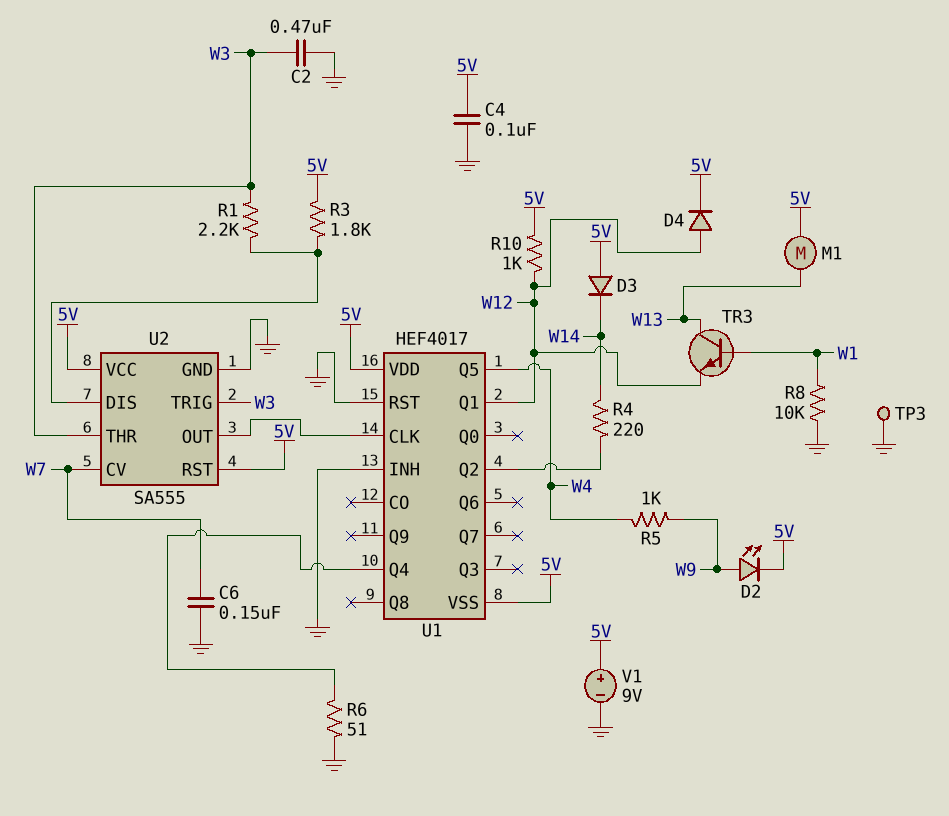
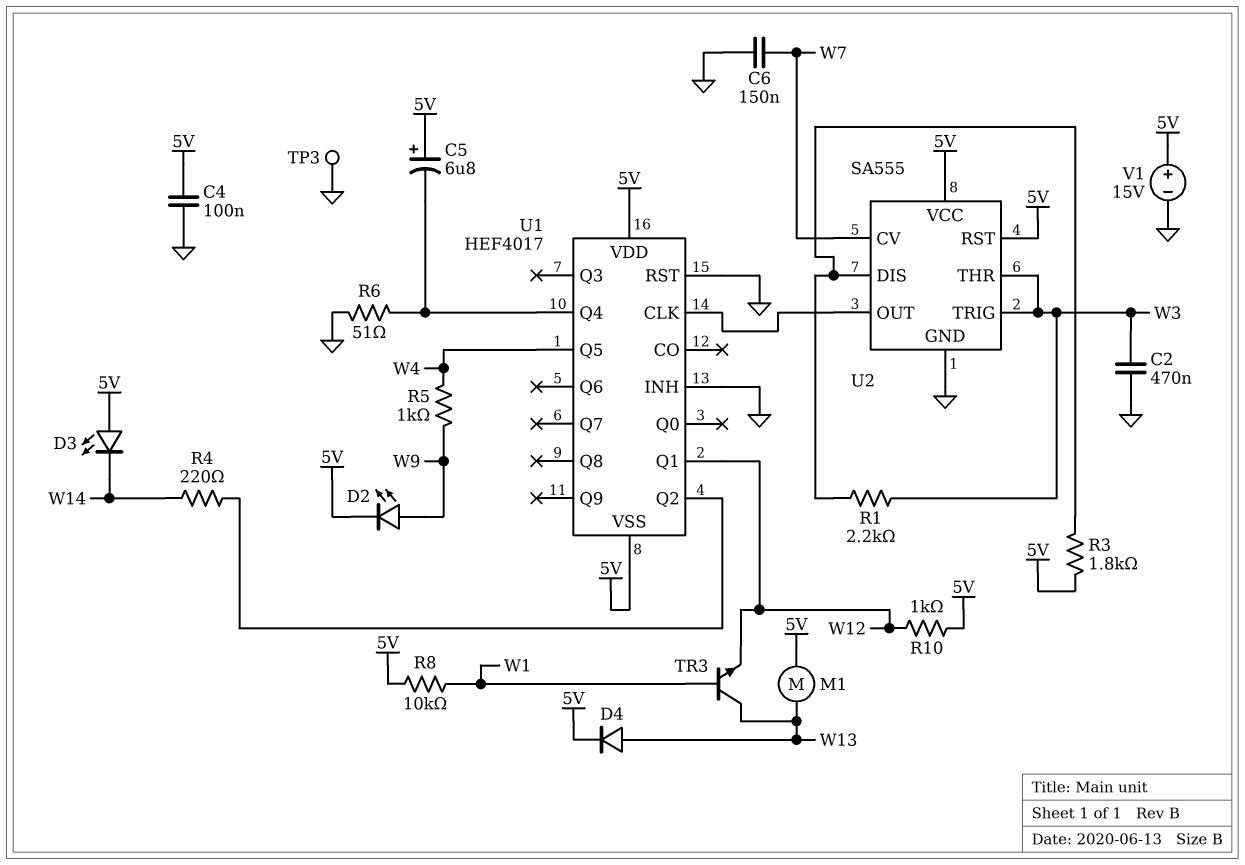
C5: none -> 6.8uF (plus 5V, minus U1/Q4)
D3: diode (A 5V, K W14) -> LED (A 5V, K W14)
D4: diode (A W12, K 5V) -> diode (A W13, K 5V)
R8: 10k (GND, W1) -> 10k (5V, W1)
V1: 9V (plus 5V, minus GND) -> 15V (plus 5V, minus GND)

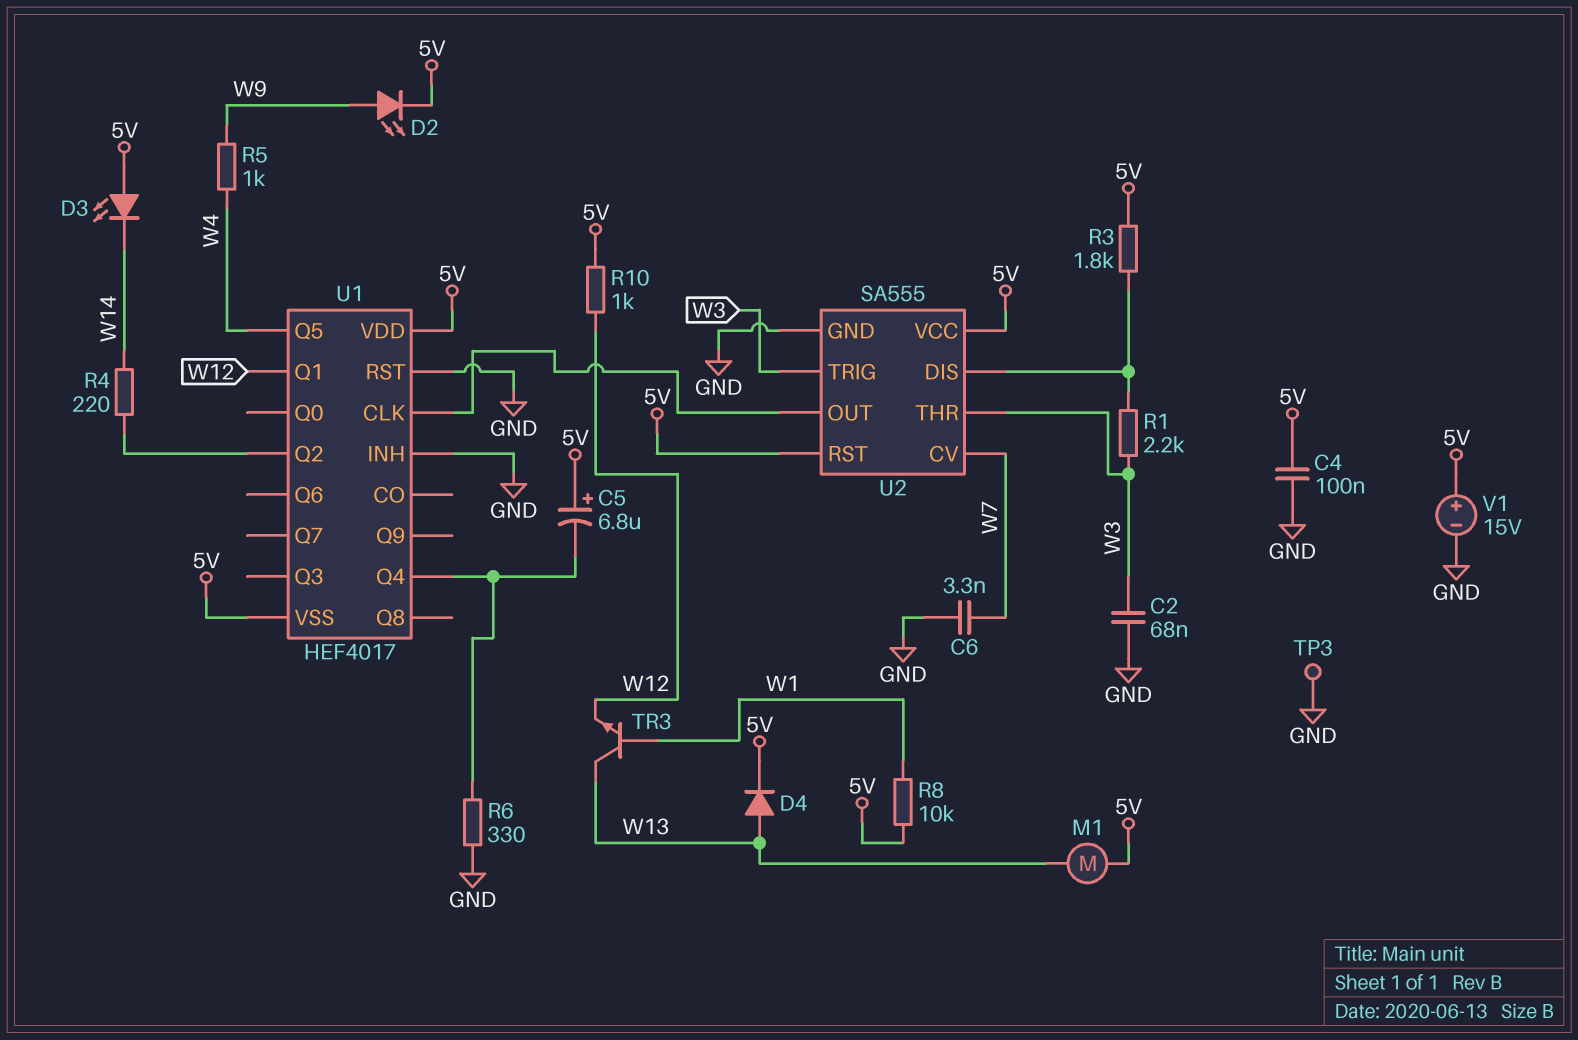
C2: 470nF (GND, W3) -> 68nF (GND, W3)
C6: 150nF (GND, W7) -> 3.3nF (GND, W7)
R6: 51 (GND, U1/Q4) -> 330 (GND, U1/Q4)

